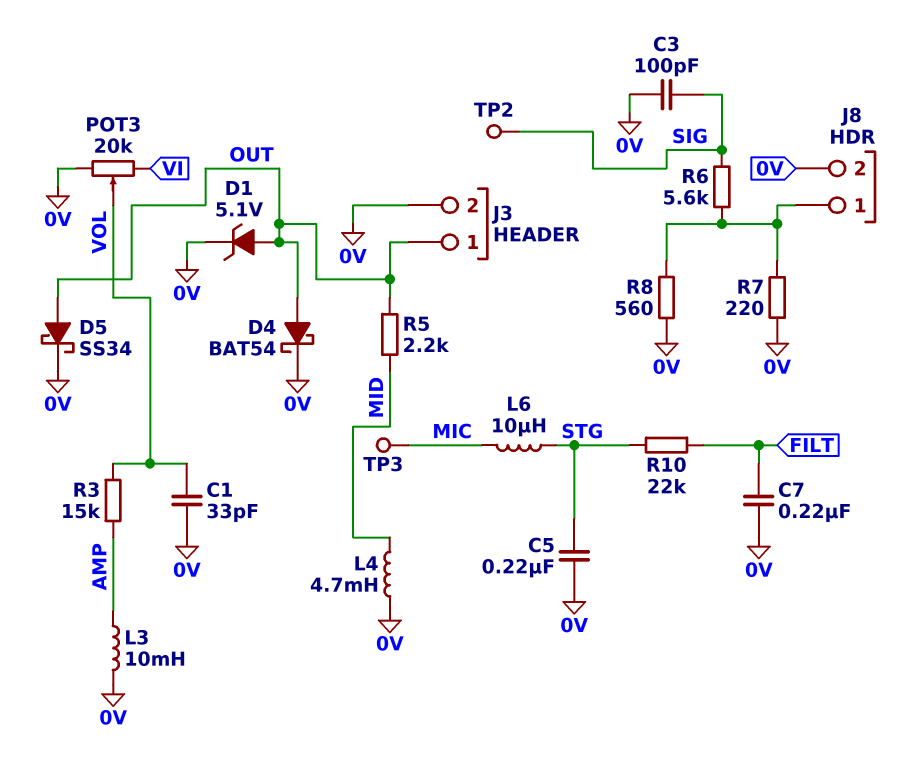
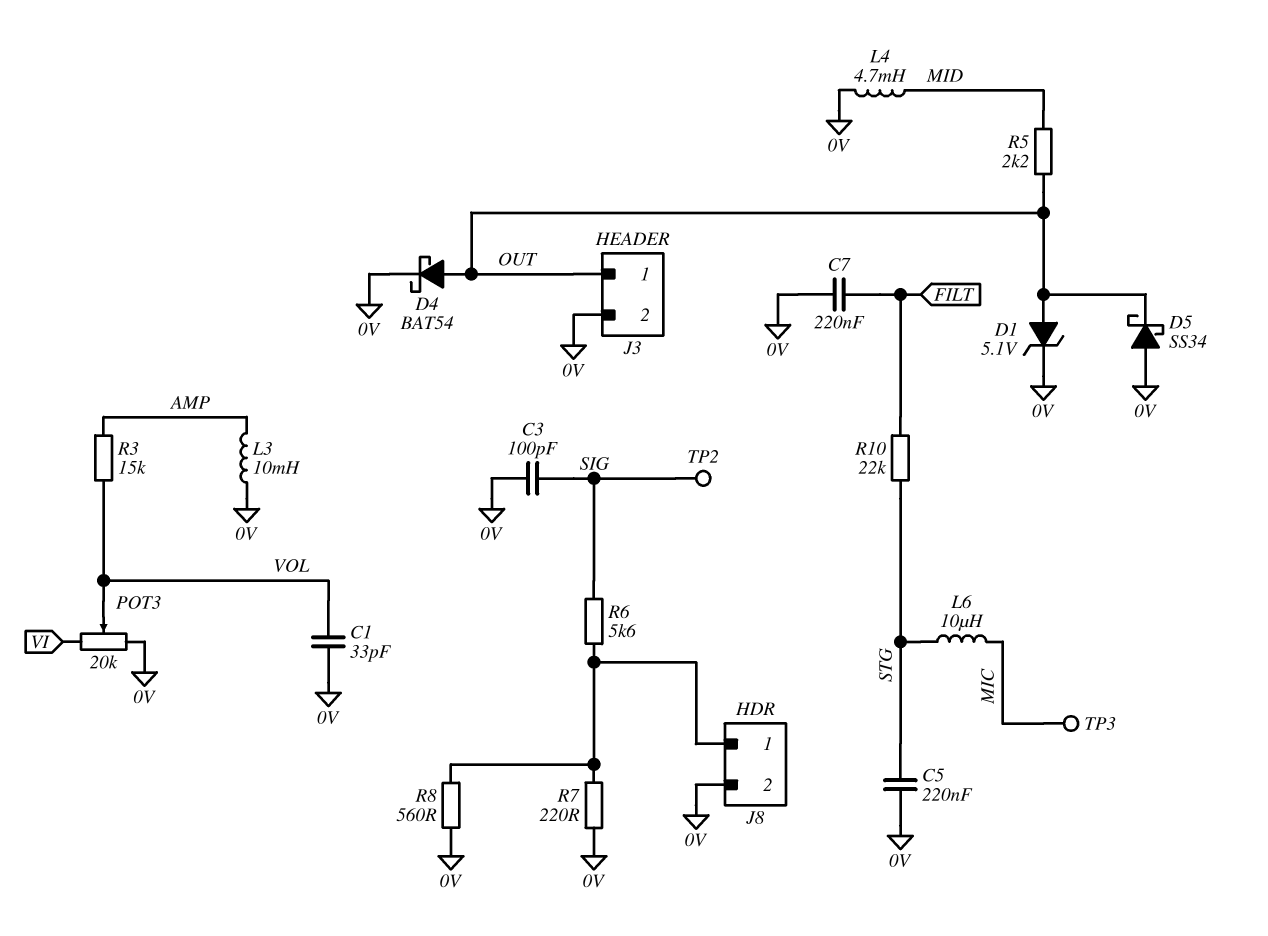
D5: schottky SS34 (A OUT, K 0V) -> schottky SS34 (A 0V, K OUT)

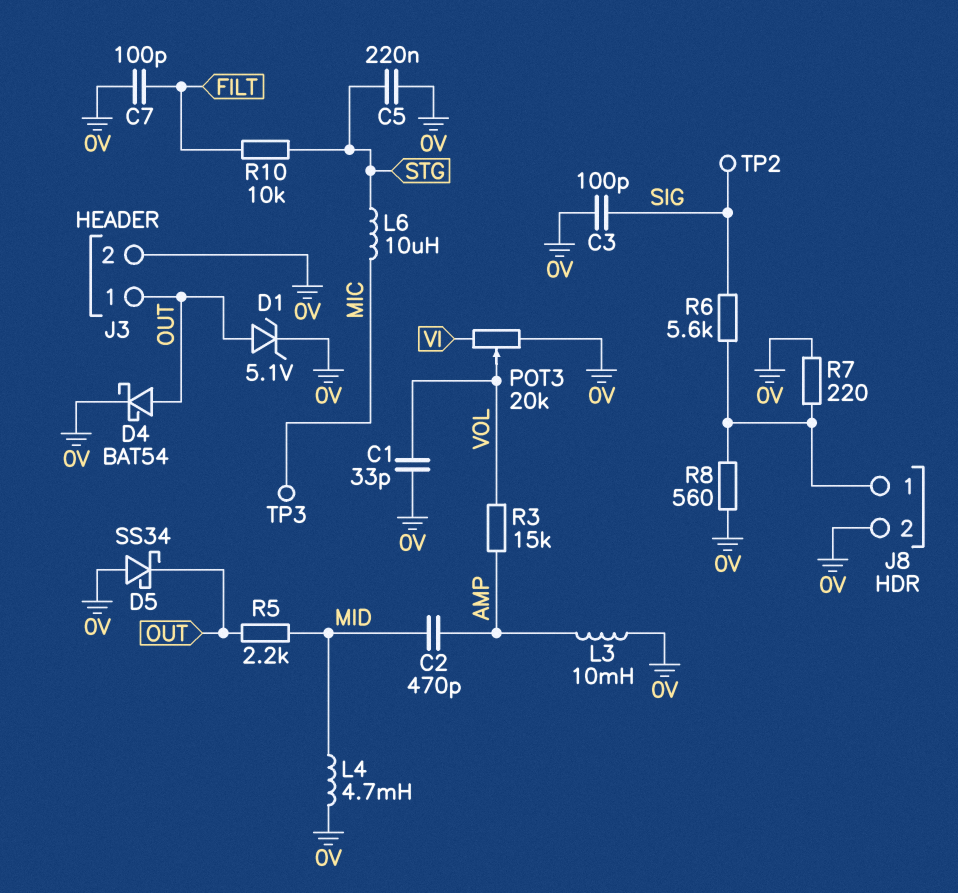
C2: none -> 470pF (AMP, MID)
C7: 220nF (0V, FILT) -> 100pF (0V, FILT)
R10: 22k (FILT, STG) -> 10k (FILT, STG)

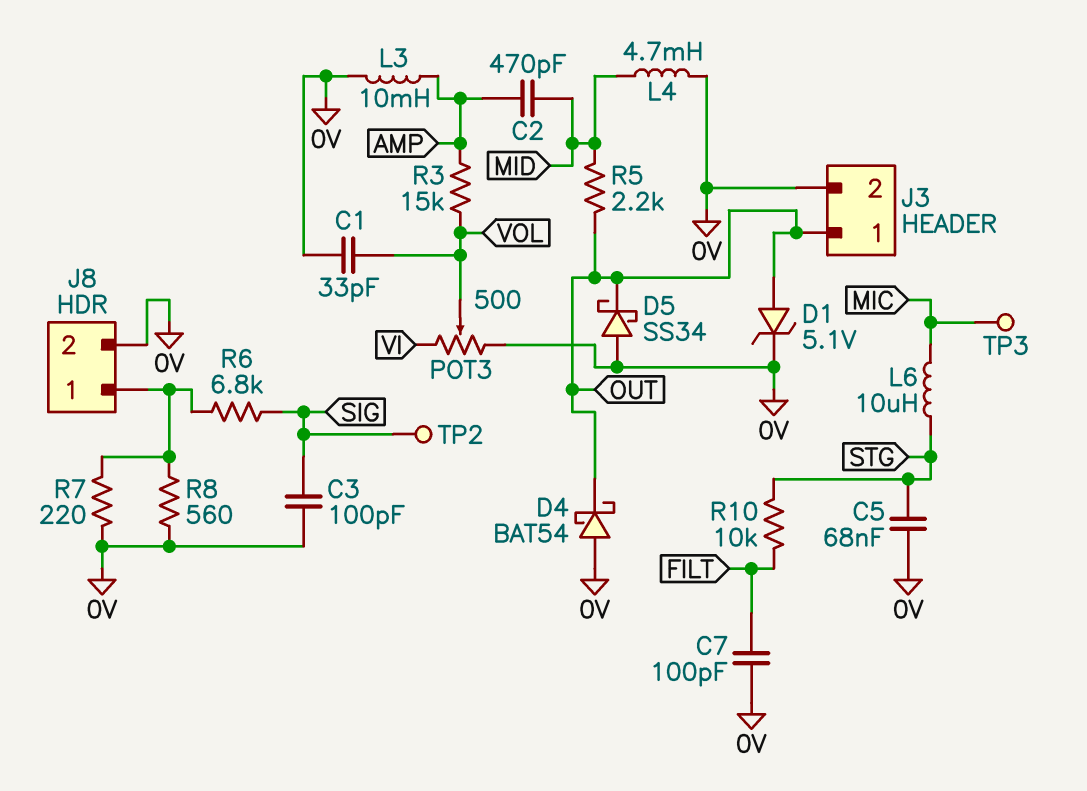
C5: 220nF (0V, STG) -> 68nF (0V, STG)
D4: schottky BAT54 (A OUT, K 0V) -> schottky BAT54 (A 0V, K OUT)
POT3: 20k (0V, VI, wiper VOL) -> 500 (0V, VI, wiper VOL)
R6: 5.6k (J8/1, SIG) -> 6.8k (J8/1, SIG)

